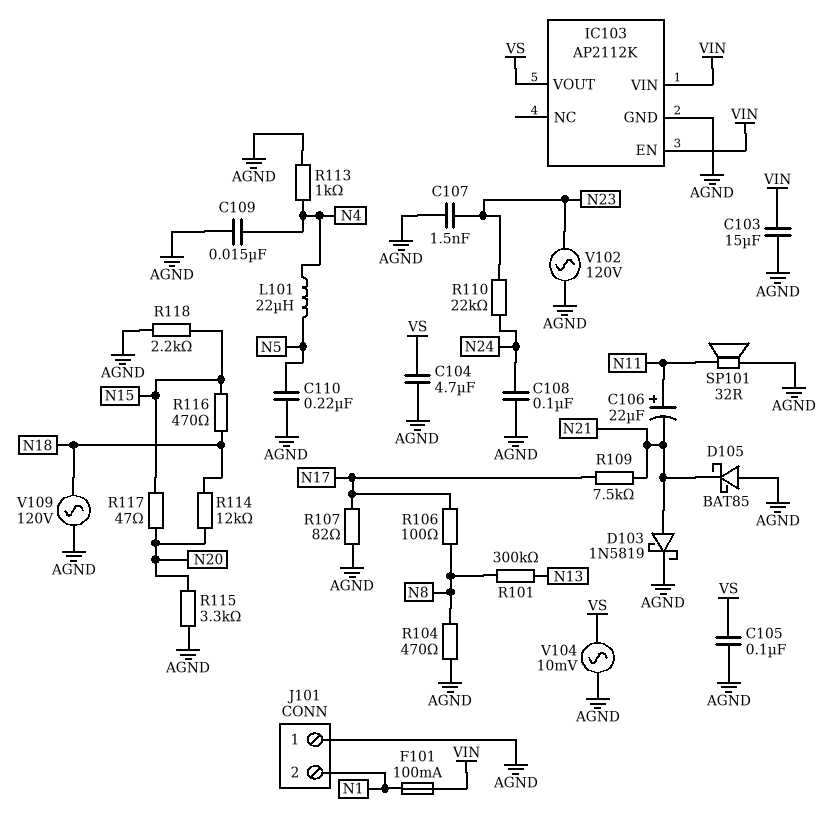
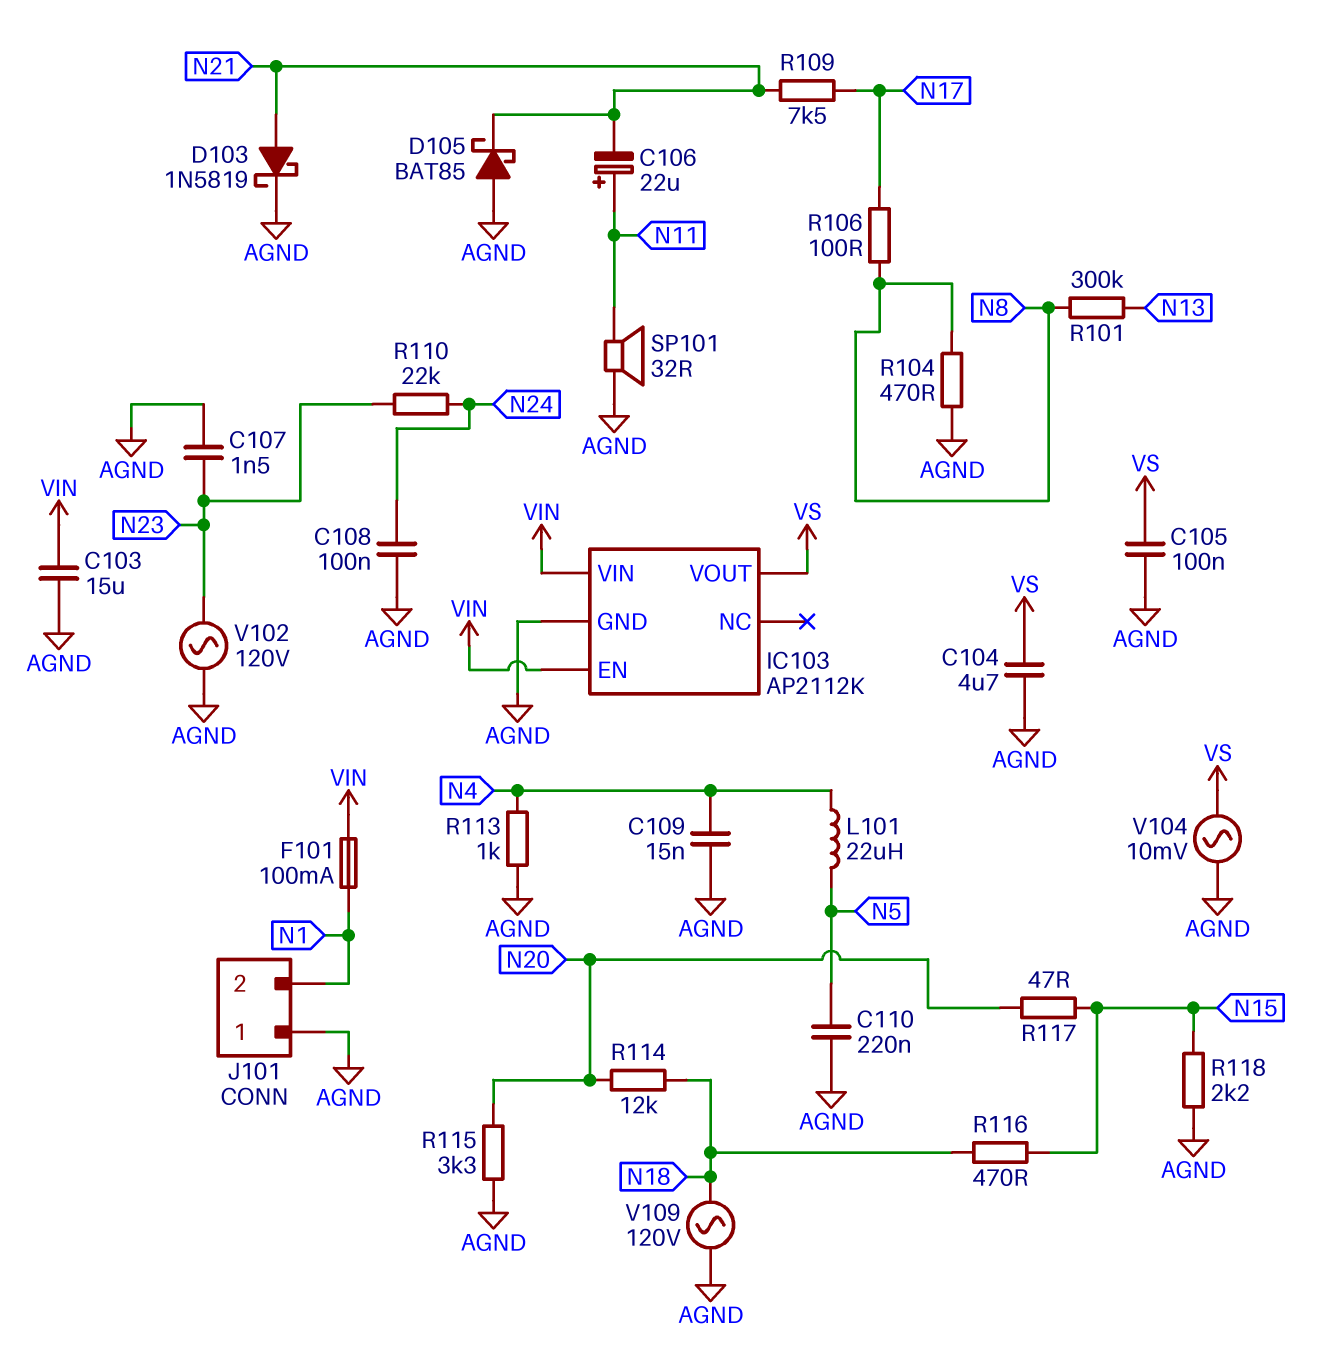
R107: 82 (AGND, N17) -> none

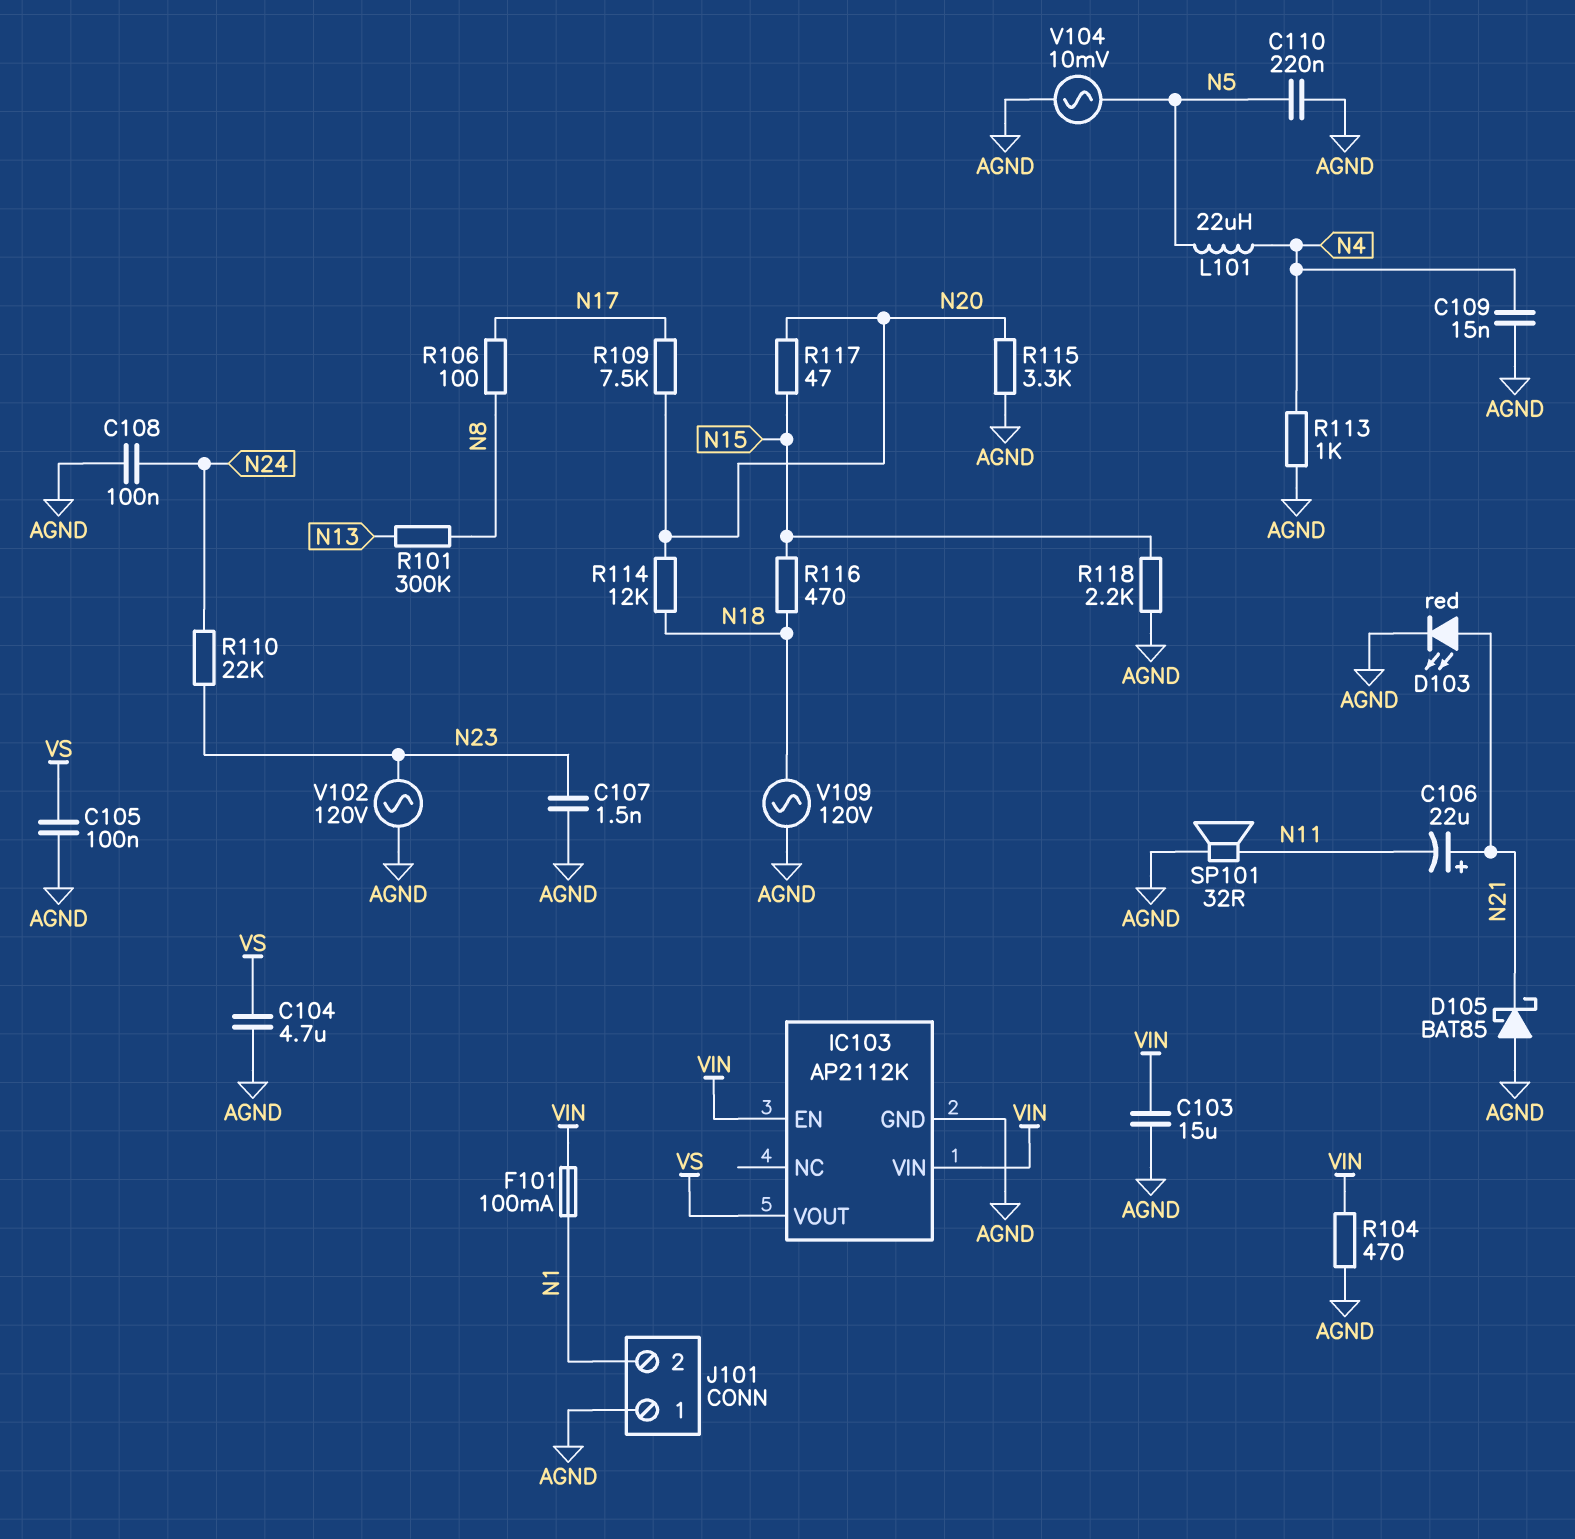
C106: 22uF (plus N11, minus N21) -> 22uF (plus N21, minus N11)
D103: schottky 1N5819 (A N21, K AGND) -> LED red (A N21, K AGND)
R104: 470 (AGND, N8) -> 470 (AGND, VIN)
R109: 7.5k (N17, N21) -> 7.5k (N17, N20)
V104: AC 10mV (AGND, VS) -> AC 10mV (AGND, N5)

